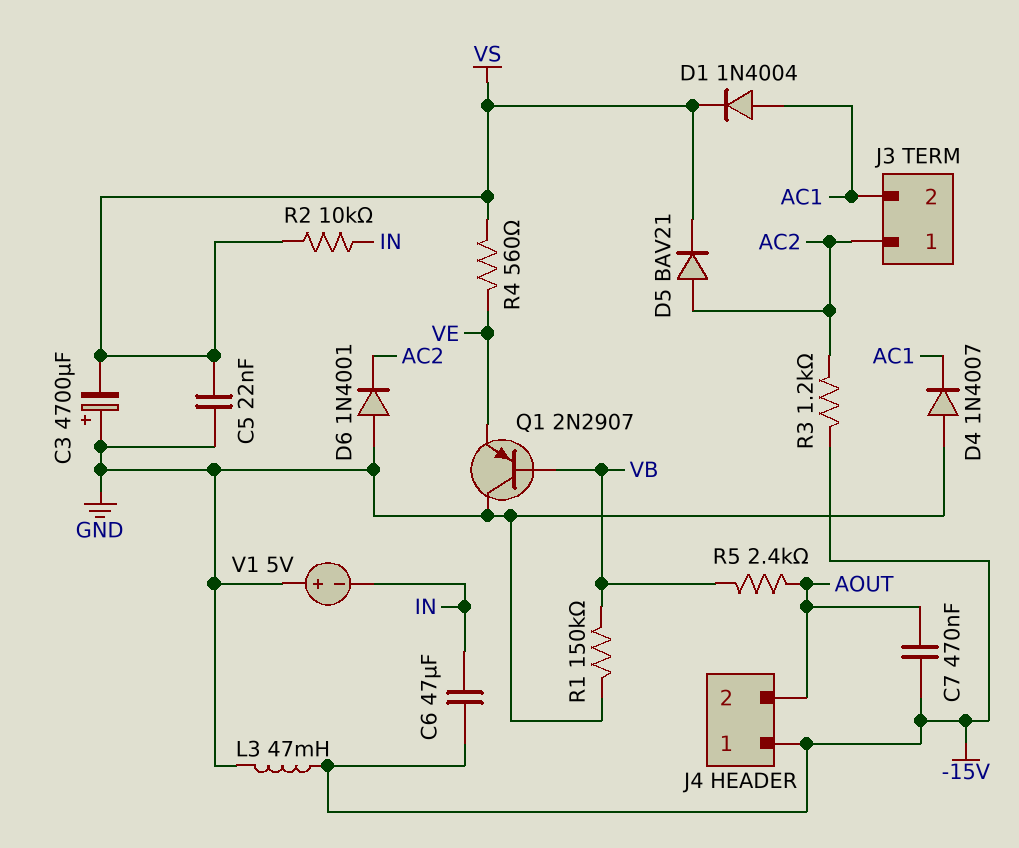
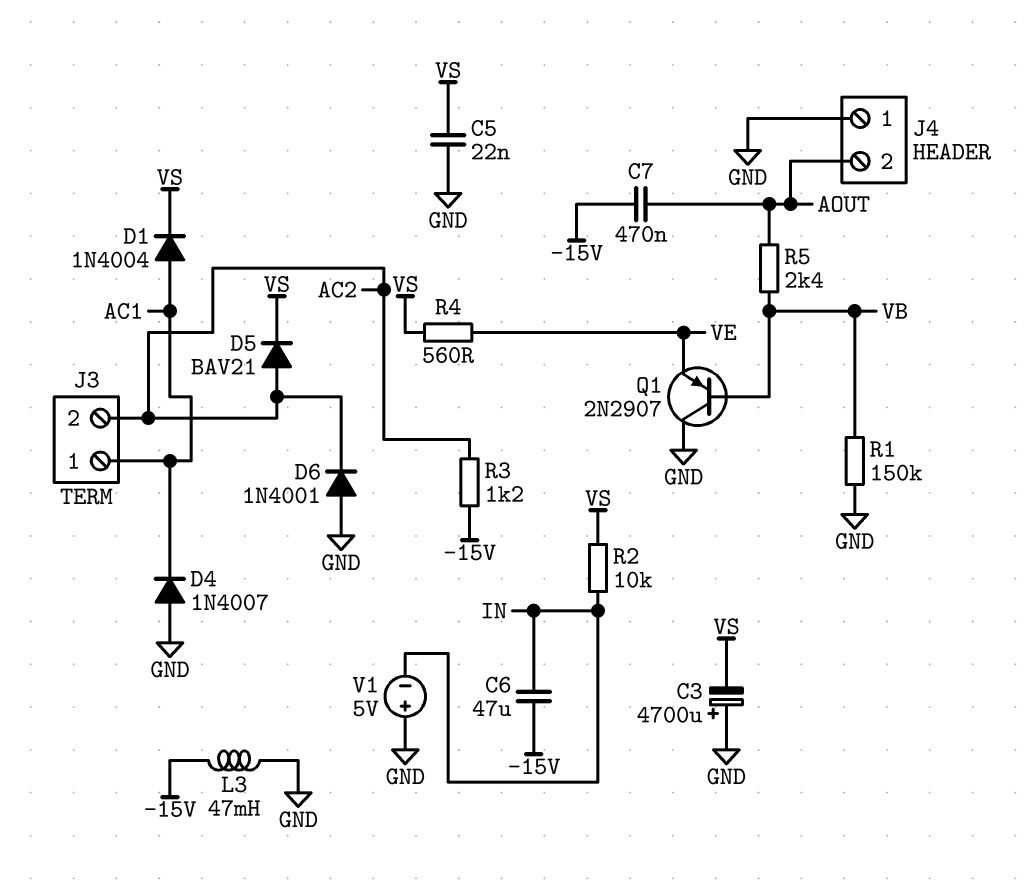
J3 pin 1: AC2 -> AC1
J3 pin 2: AC1 -> AC2
J4 pin 1: -15V -> GND

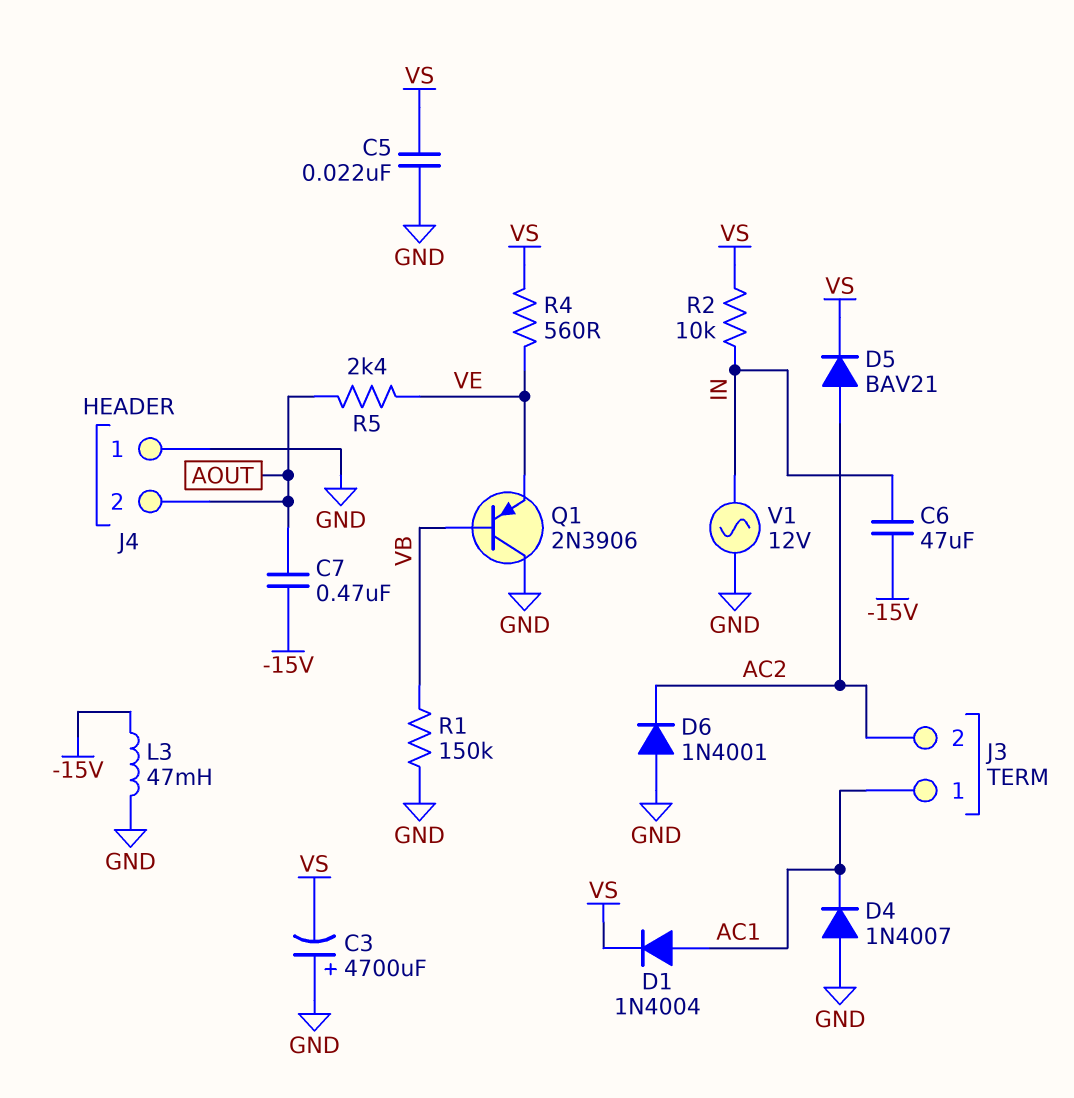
Q1: PNP 2N2907 (B VB, C GND, E VE) -> PNP 2N3906 (B VB, C GND, E VE)
R3: 1.2k (-15V, AC2) -> none
R5: 2.4k (AOUT, VB) -> 2.4k (AOUT, VE)
V1: 5V (plus GND, minus IN) -> AC 12V (GND, IN)

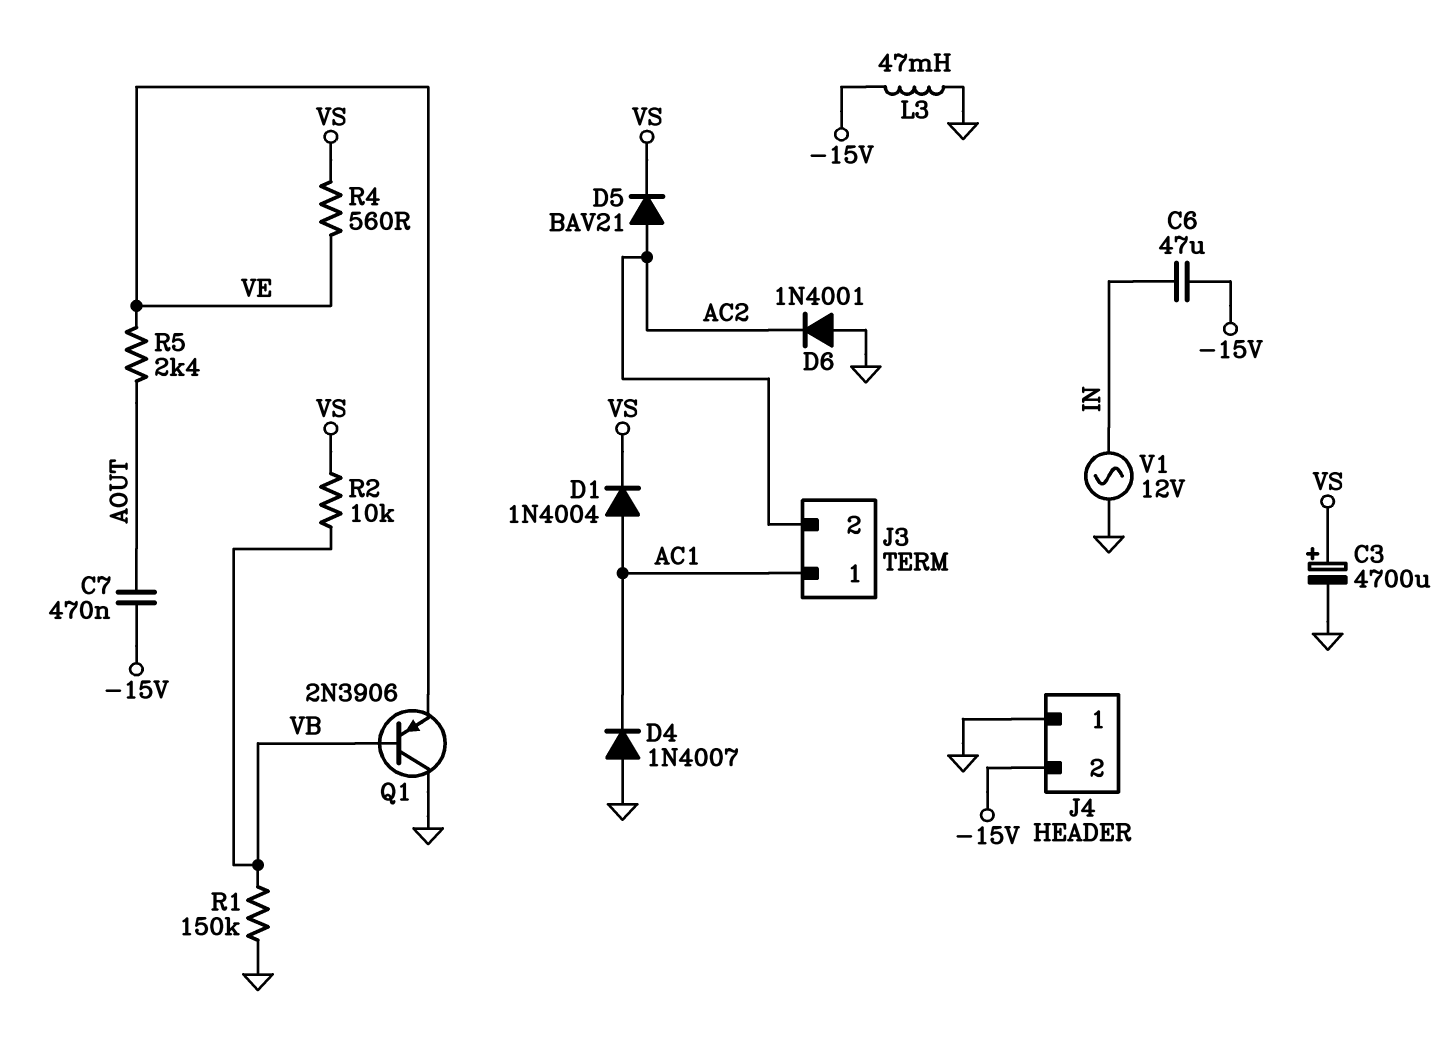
C3: 4700uF (plus GND, minus VS) -> 4700uF (plus VS, minus GND)
C5: 22nF (GND, VS) -> none
J4 pin 2: AOUT -> -15V
R2: 10k (IN, VS) -> 10k (VB, VS)

